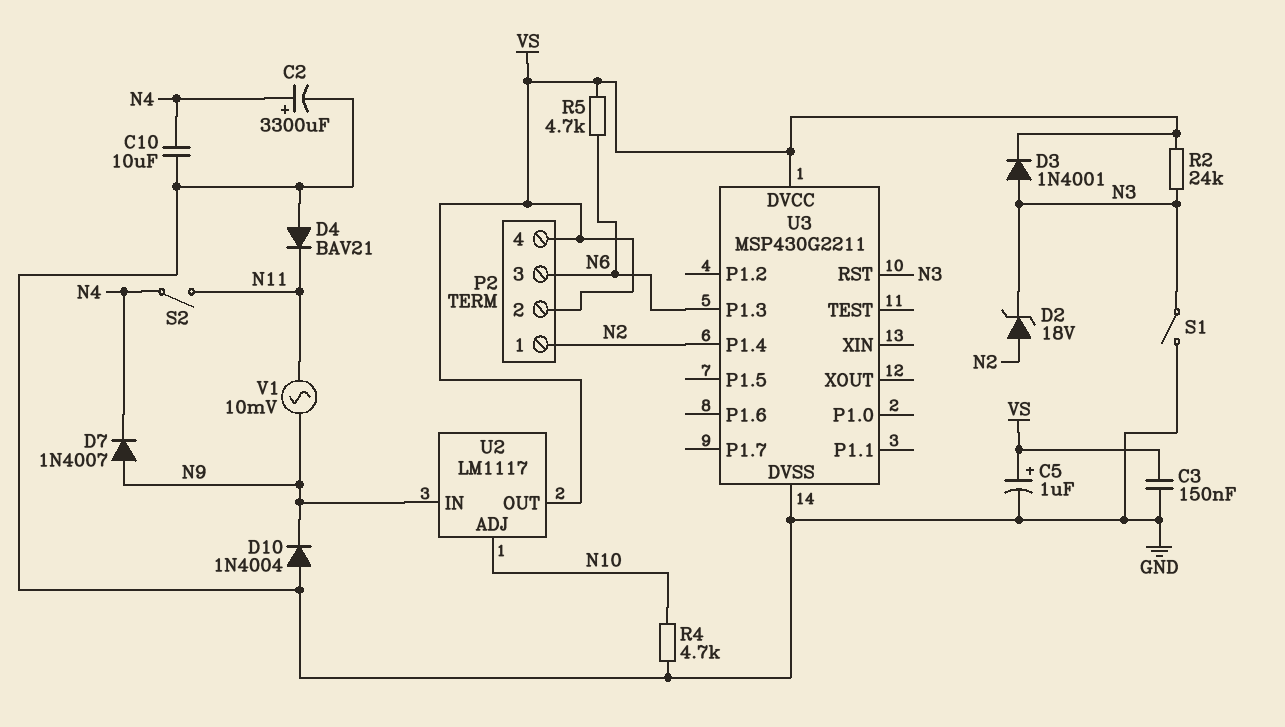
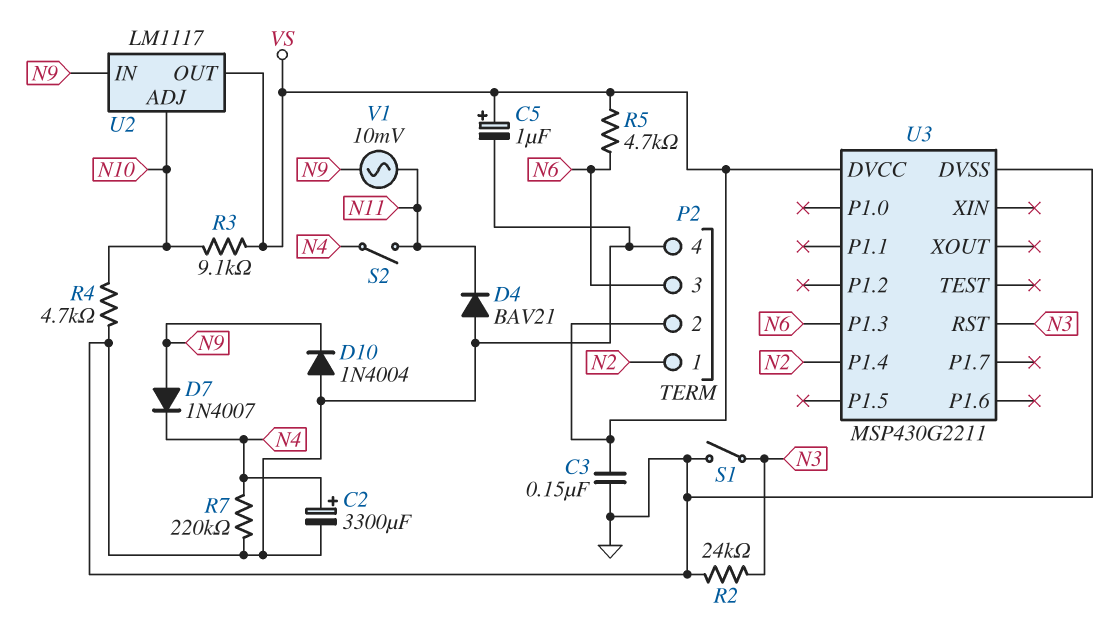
C10: 10uF (GND, N4) -> none
D2: zener 18V (A N2, K N3) -> none
D3: diode 1N4001 (A N3, K VS) -> none
P2 pin 4: VS -> GND
R2: 24k (N3, VS) -> 24k (GND, N3)
R3: none -> 9.1k (N10, VS)
R7: none -> 220k (GND, N4)

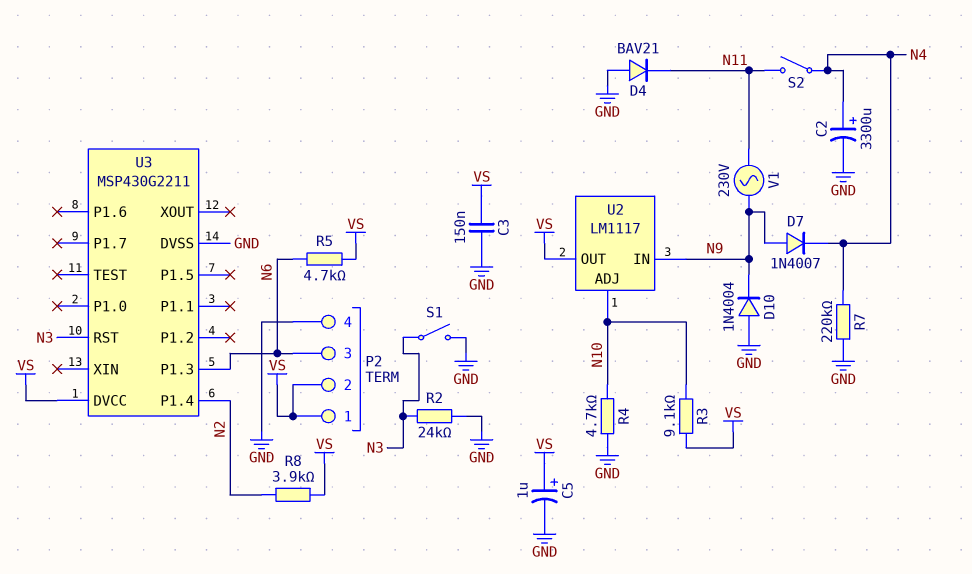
P2 pin 1: N2 -> VS
R8: none -> 3.9k (N2, VS)
V1: AC 10mV (N9, N11) -> AC 230V (N9, N11)

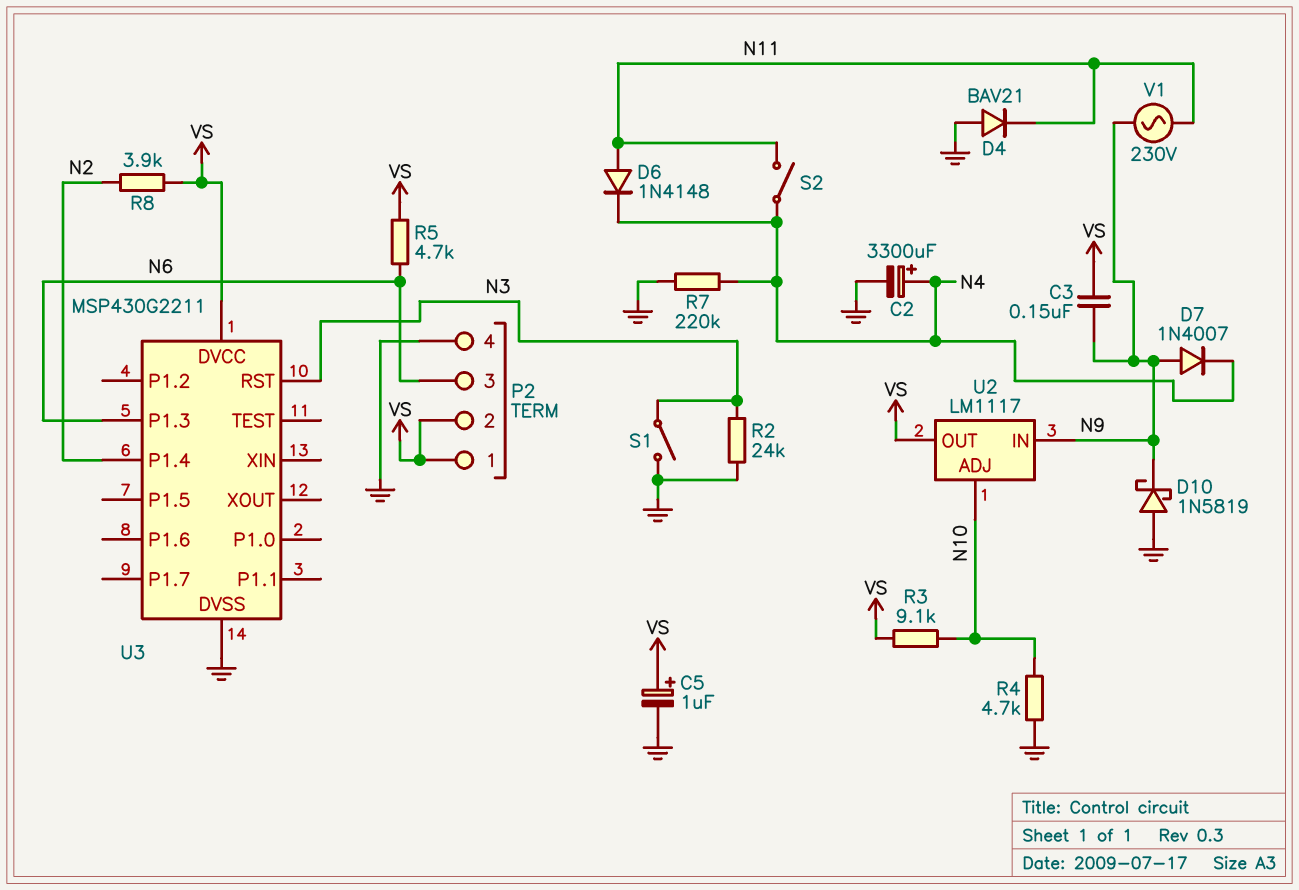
C3: 150nF (GND, VS) -> 150nF (N9, VS)
D6: none -> diode 1N4148 (A N11, K N4)
D10: diode 1N4004 (A GND, K N9) -> schottky 1N5819 (A GND, K N9)

